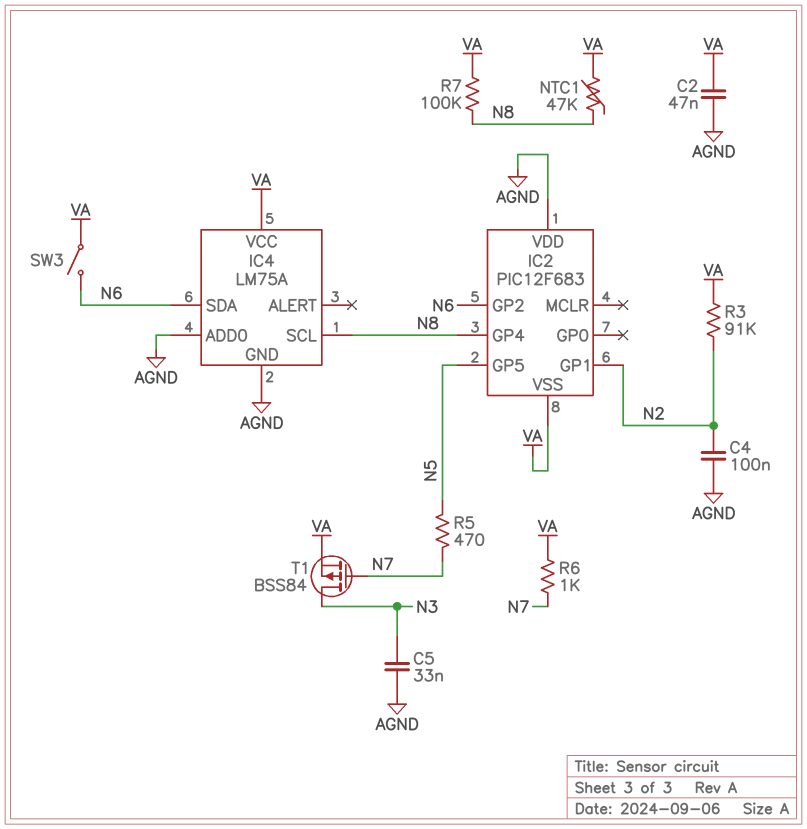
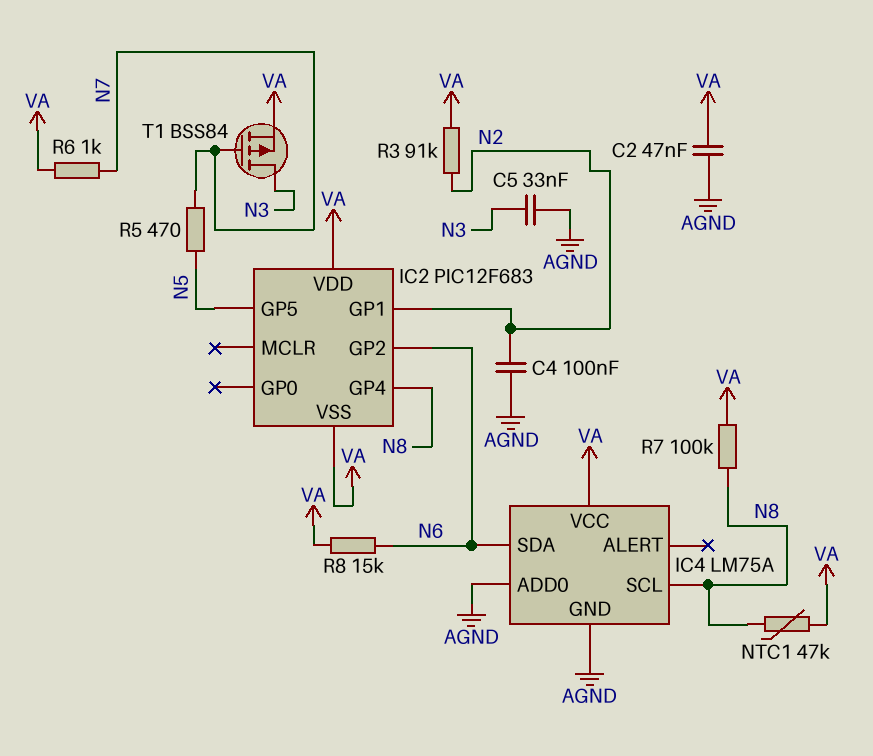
IC2 pin VDD: AGND -> VA
R8: none -> 15k (N6, VA)
SW3: switch (N6, VA) -> none

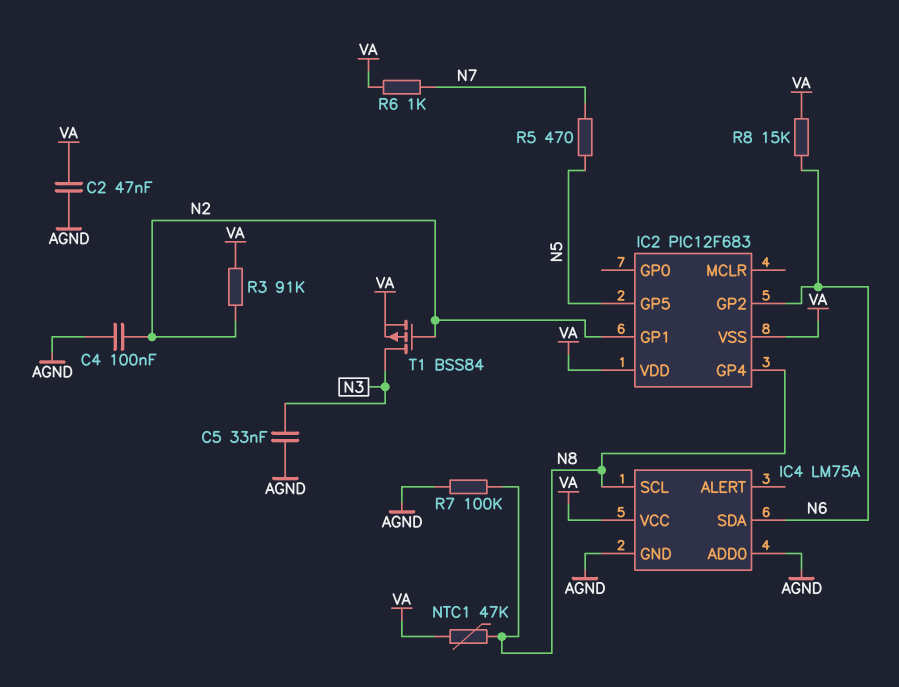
R7: 100k (N8, VA) -> 100k (AGND, N8)
T1: PMOS BSS84 (G N7, D N3, S VA) -> PMOS BSS84 (G N2, D N3, S VA)

